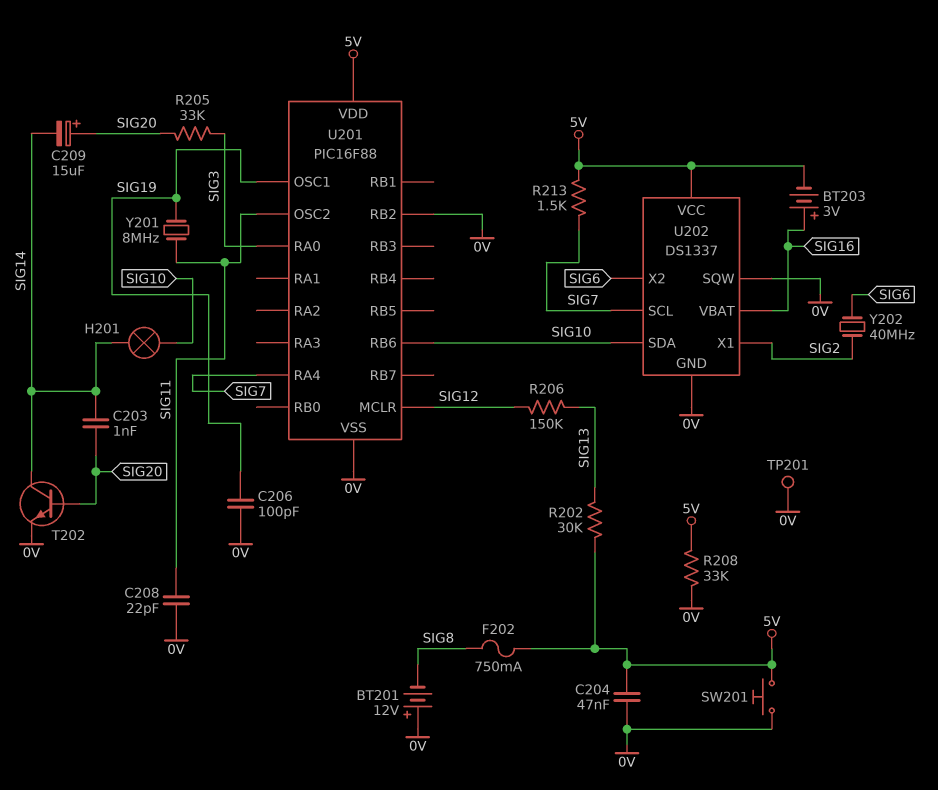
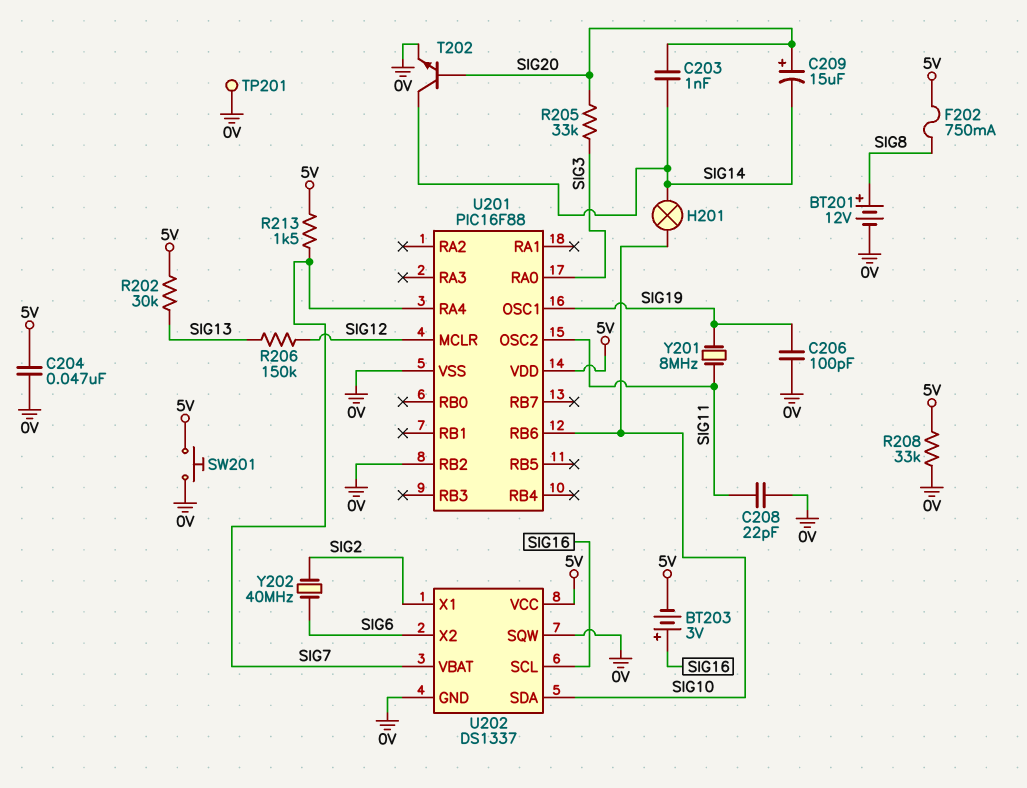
BT201: 12V (plus 0V, minus SIG8) -> 12V (plus SIG8, minus 0V)
U202 pin SCL: SIG7 -> SIG16
U202 pin VBAT: SIG16 -> SIG7

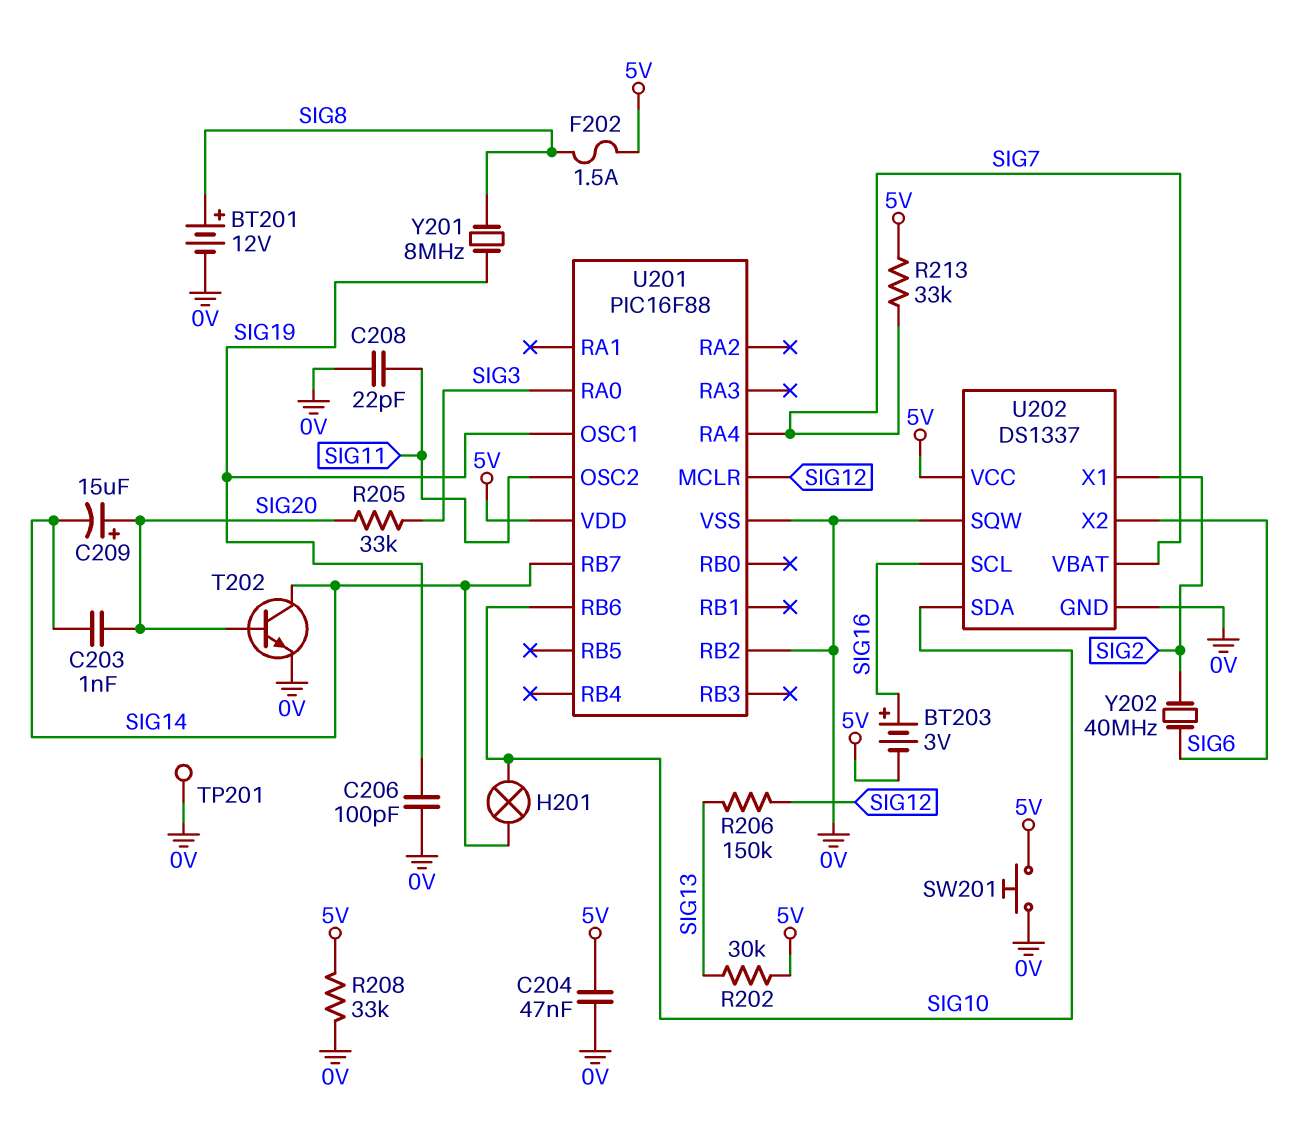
F202: 750mA (5V, SIG8) -> 1.5A (5V, SIG8)
R213: 1.5k (5V, SIG7) -> 33k (5V, SIG7)
U201 pin RB7: none -> SIG14
Y201: 8MHz (SIG11, SIG19) -> 8MHz (SIG8, SIG19)

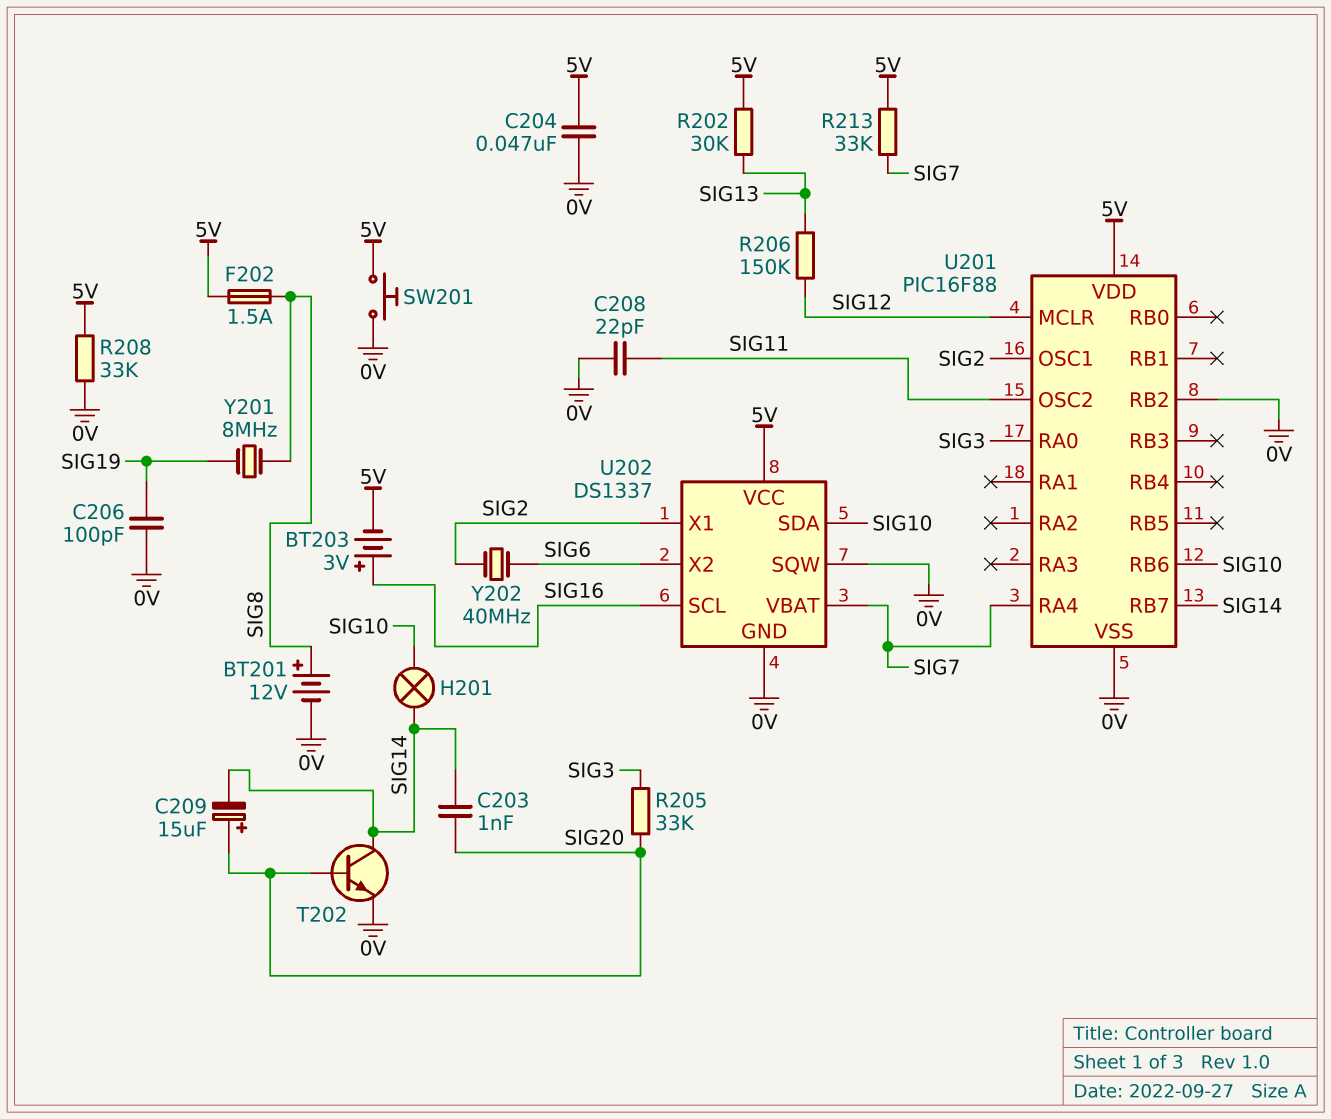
TP201: test point (0V) -> none
U201 pin OSC1: SIG19 -> SIG2

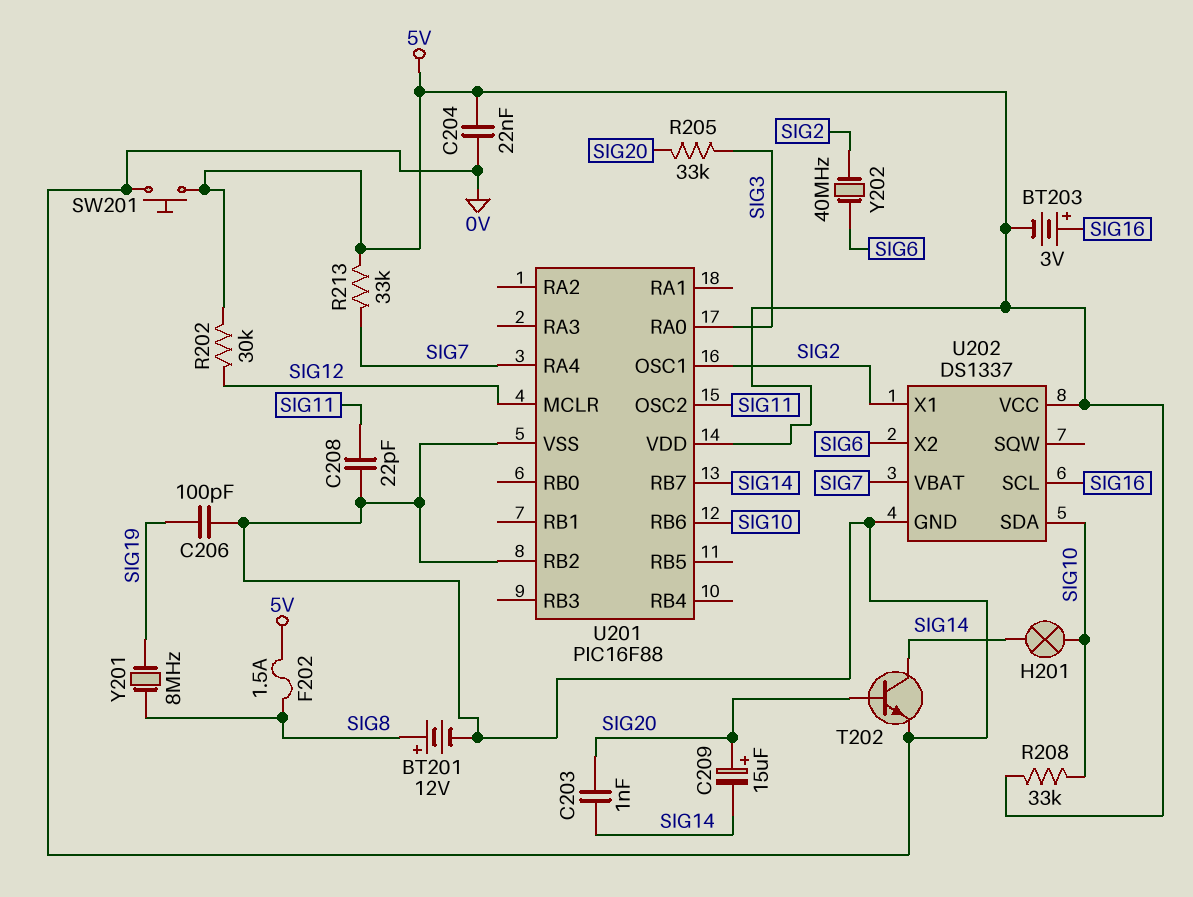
C204: 47nF (0V, 5V) -> 22nF (0V, 5V)
R202: 30k (5V, SIG13) -> 30k (5V, SIG12)
R206: 150k (SIG12, SIG13) -> none
R208: 33k (0V, 5V) -> 33k (5V, SIG10)
U202 pin SQW: 0V -> none

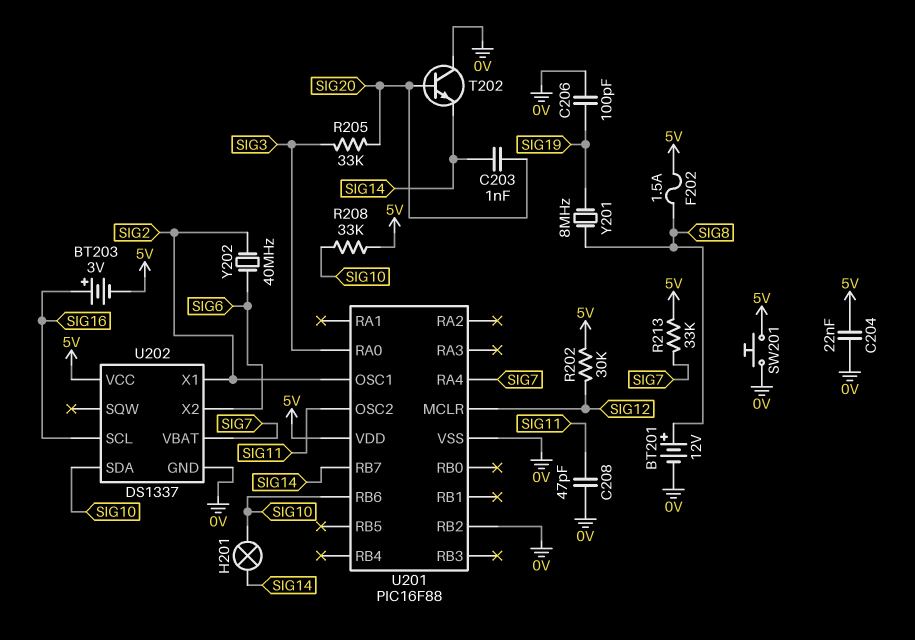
C208: 22pF (0V, SIG11) -> 47pF (0V, SIG11)
C209: 15uF (plus SIG20, minus SIG14) -> none
T202: NPN (B SIG20, C SIG14, E 0V) -> NPN (B SIG20, C 0V, E SIG14)

